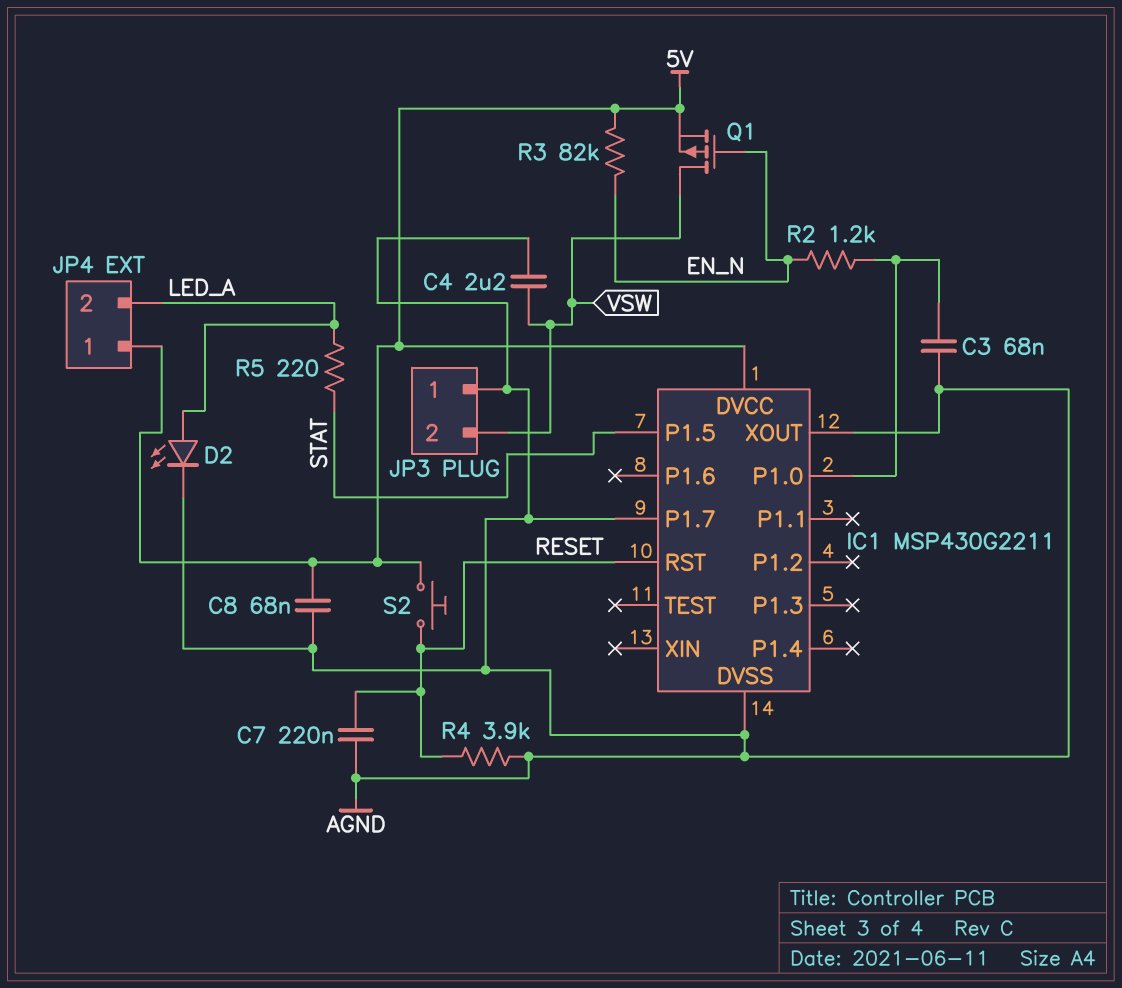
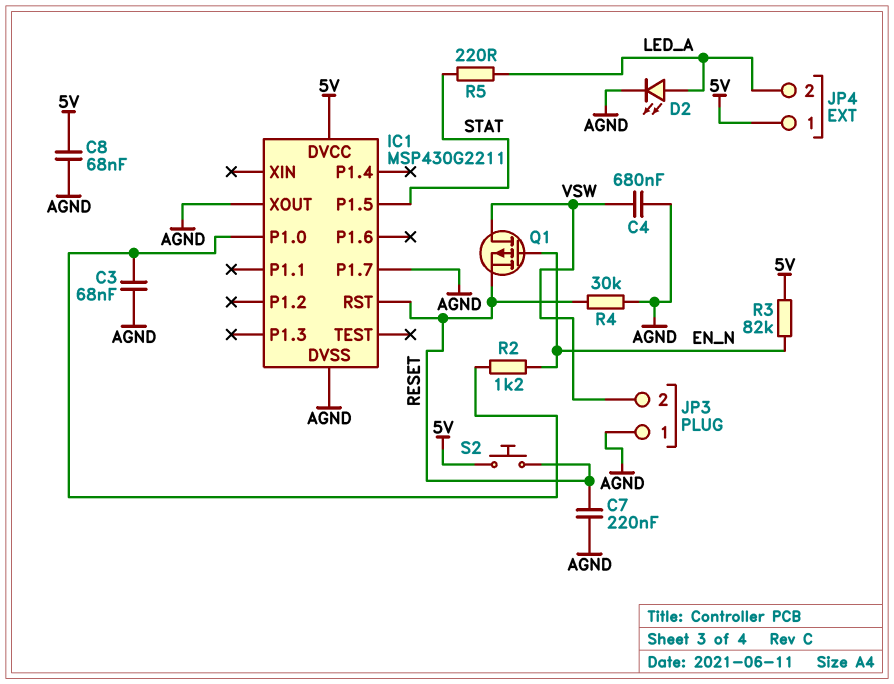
C4: 2.2uF (AGND, VSW) -> 680nF (AGND, VSW)
Q1: PMOS (G EN_N, D VSW, S 5V) -> PMOS (G EN_N, D VSW, S RESET)
R4: 3.9k (AGND, RESET) -> 30k (AGND, RESET)

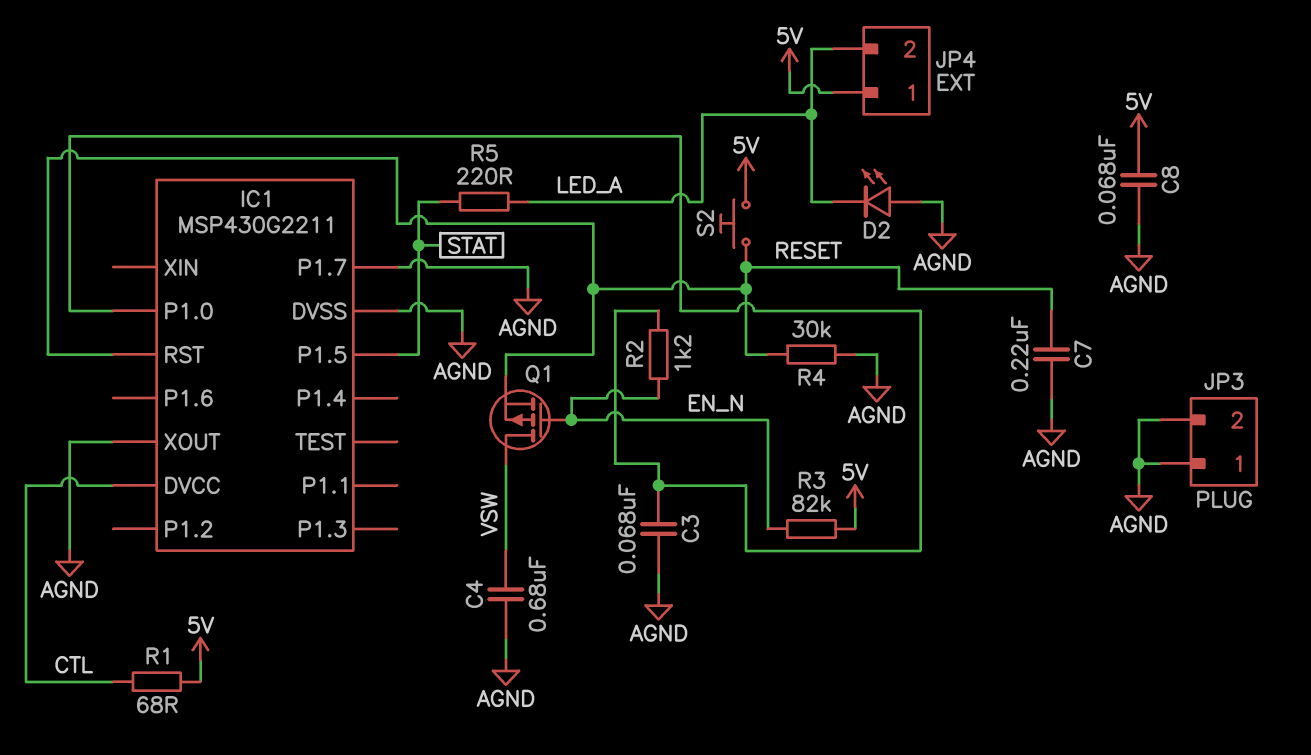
D2: LED (A LED_A, K AGND) -> LED (A AGND, K LED_A)
IC1 pin DVCC: 5V -> CTL
JP3 pin 2: VSW -> AGND
R1: none -> 68 (5V, CTL)

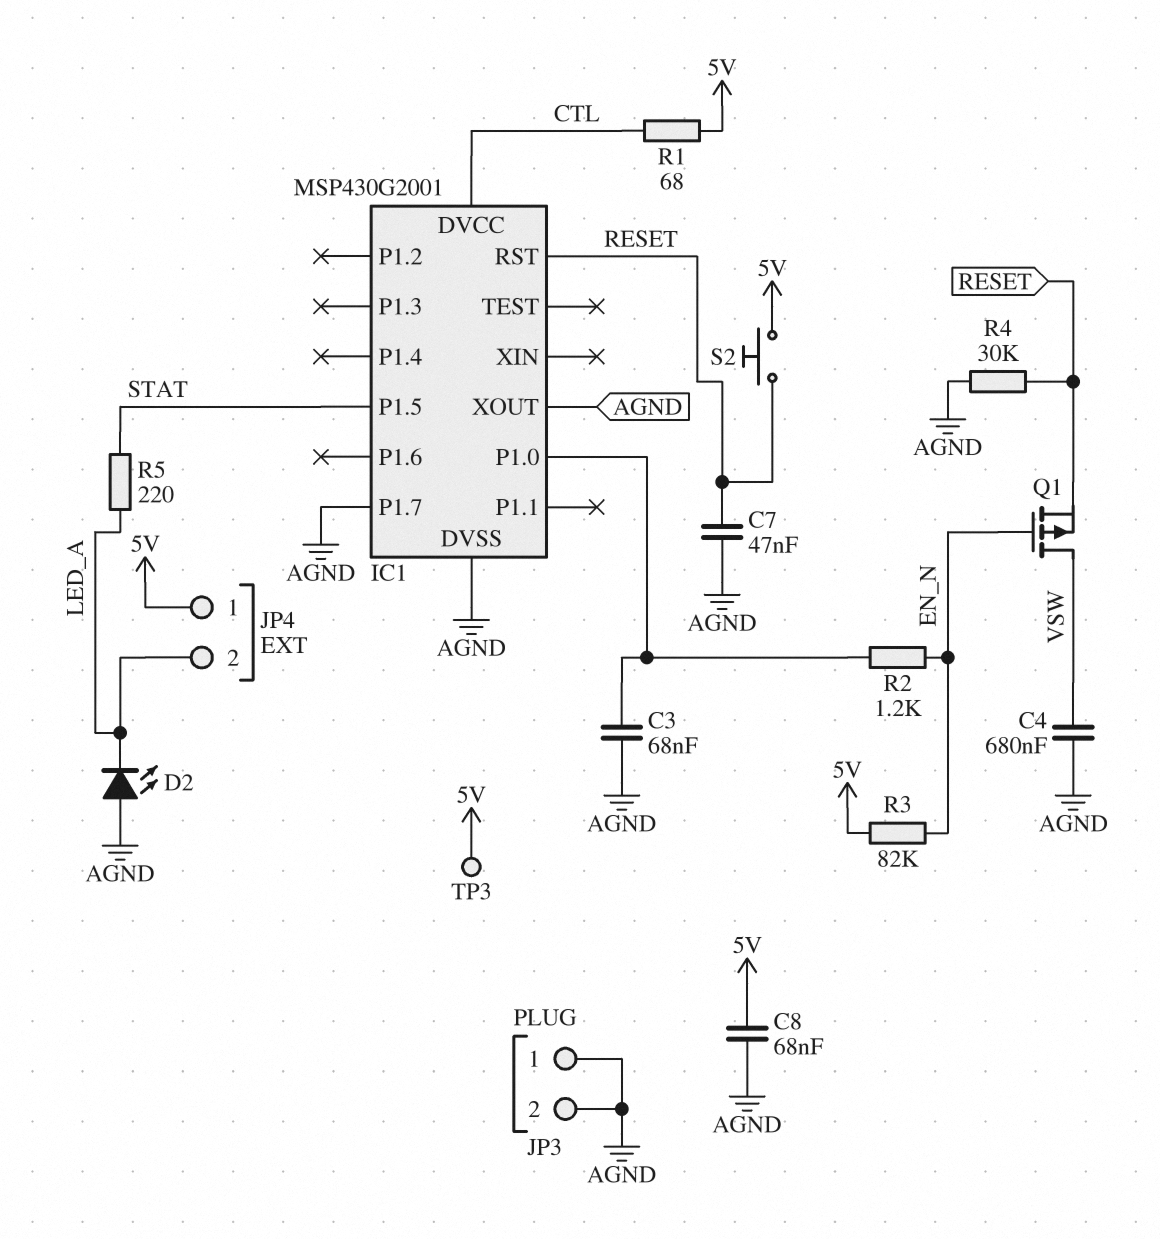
C7: 220nF (AGND, RESET) -> 47nF (AGND, RESET)
IC1: MSP430G2211 -> MSP430G2001
TP3: none -> test point (5V)

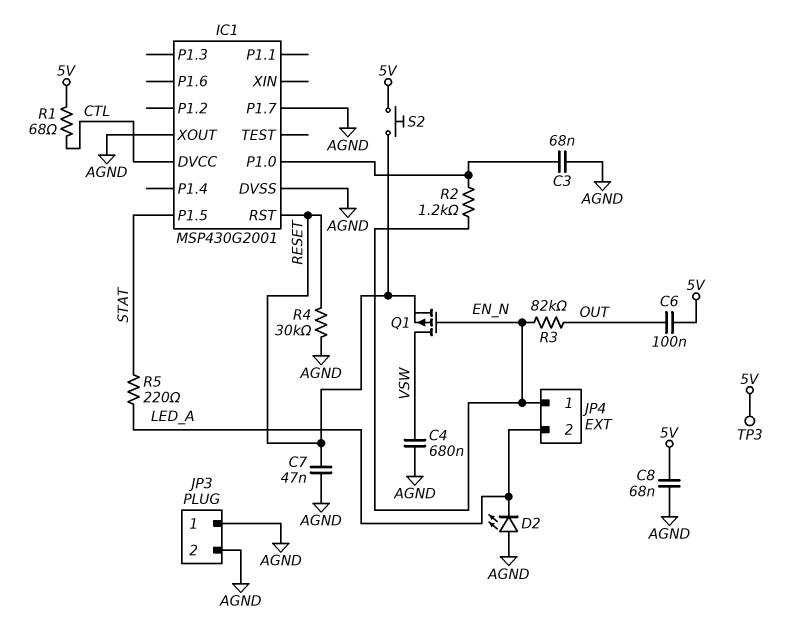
C6: none -> 100nF (5V, OUT)
JP4 pin 1: 5V -> EN_N
R3: 82k (5V, EN_N) -> 82k (EN_N, OUT)

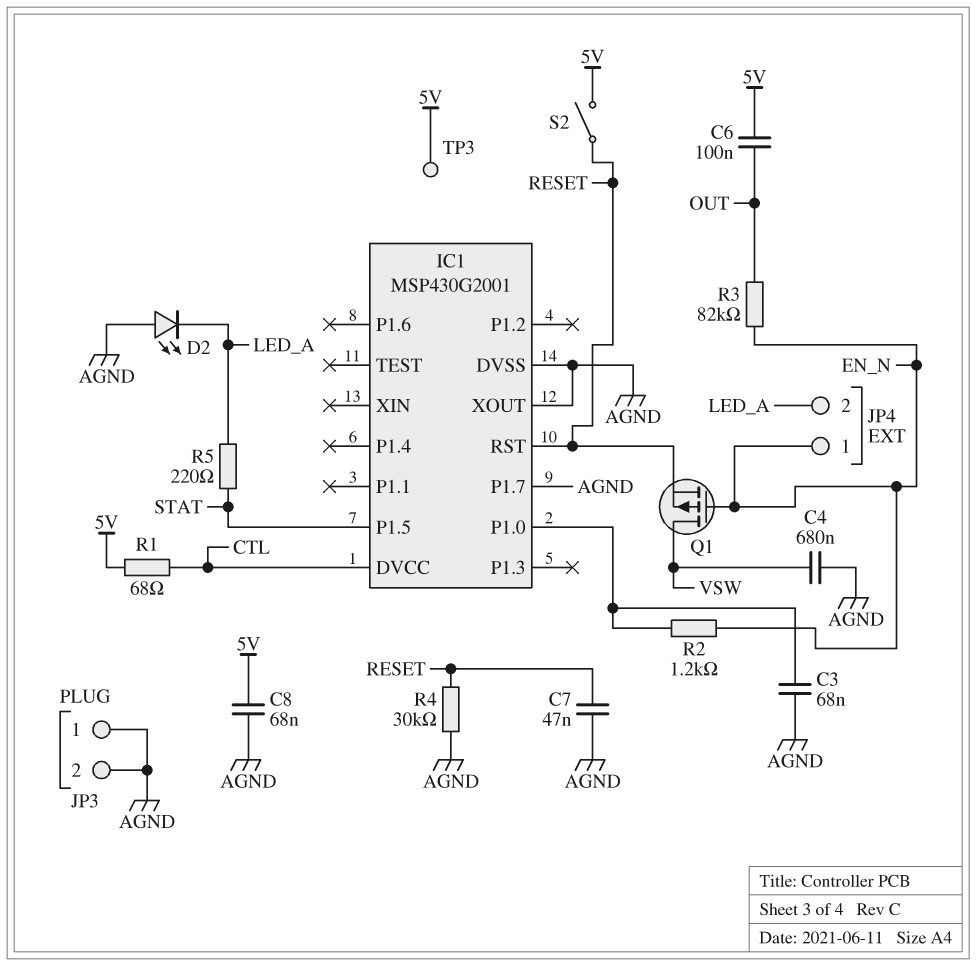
S2: button (5V, RESET) -> switch (5V, RESET)

